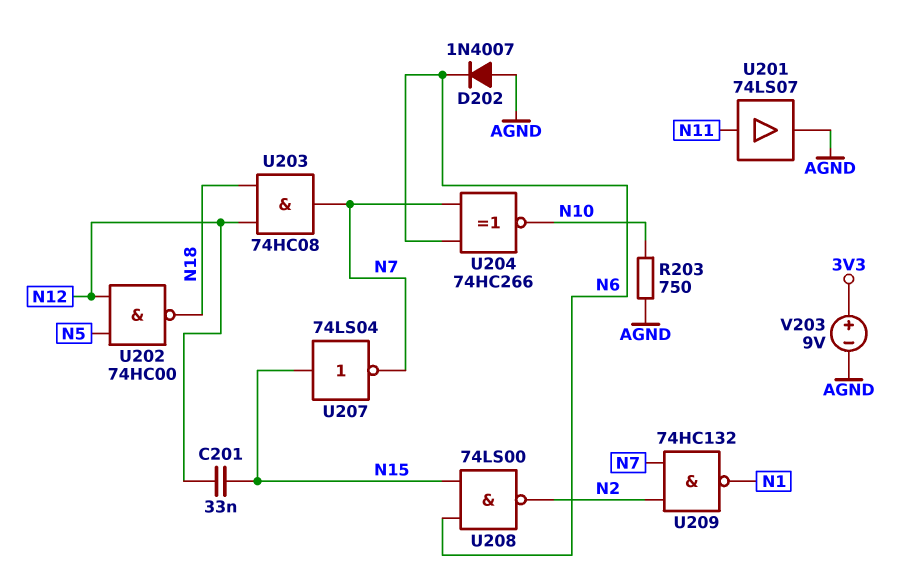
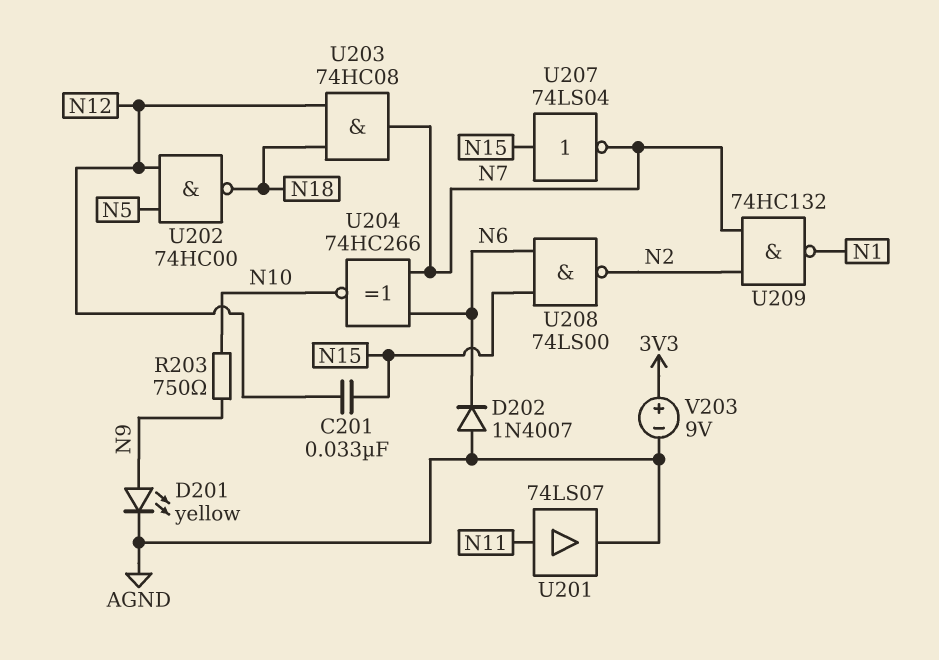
D201: none -> LED yellow (A N9, K AGND)
R203: 750 (AGND, N10) -> 750 (N9, N10)

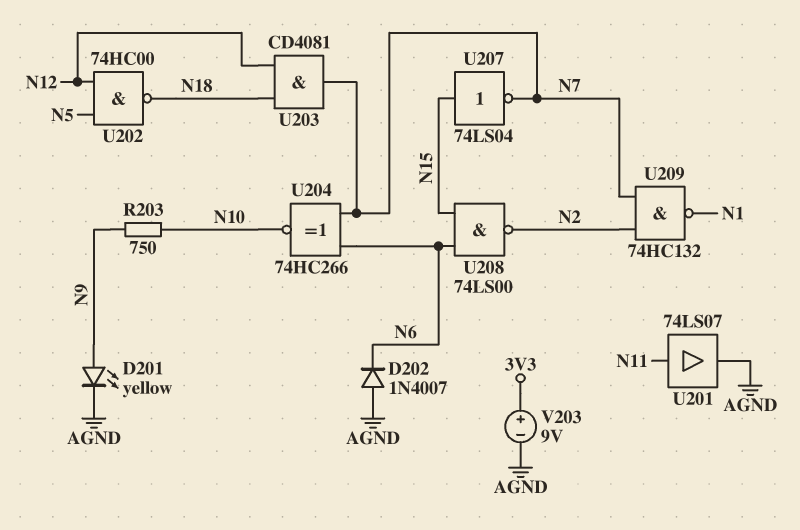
C201: 33nF (N12, N15) -> none
U203: AND 74HC08 (in N12, in N18, out N7) -> AND CD4081 (in N12, in N18, out N7)

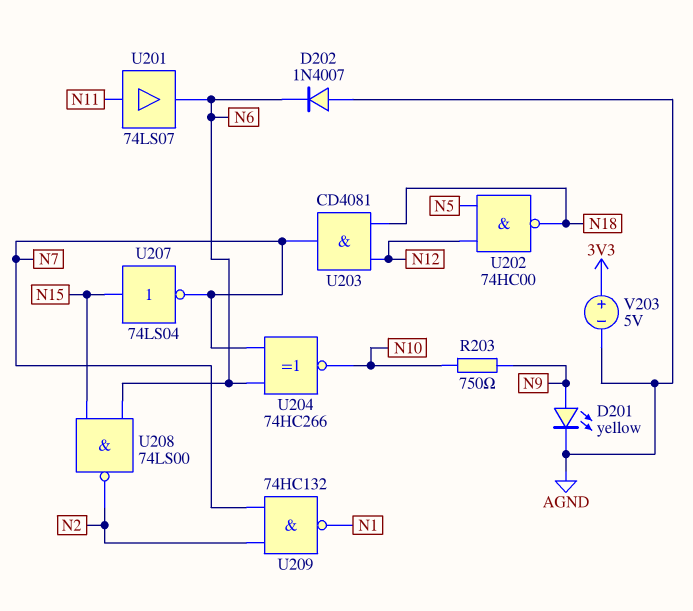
U201: buffer 74LS07 (in N11, out AGND) -> buffer 74LS07 (in N11, out N6)
V203: 9V (plus 3V3, minus AGND) -> 5V (plus 3V3, minus AGND)

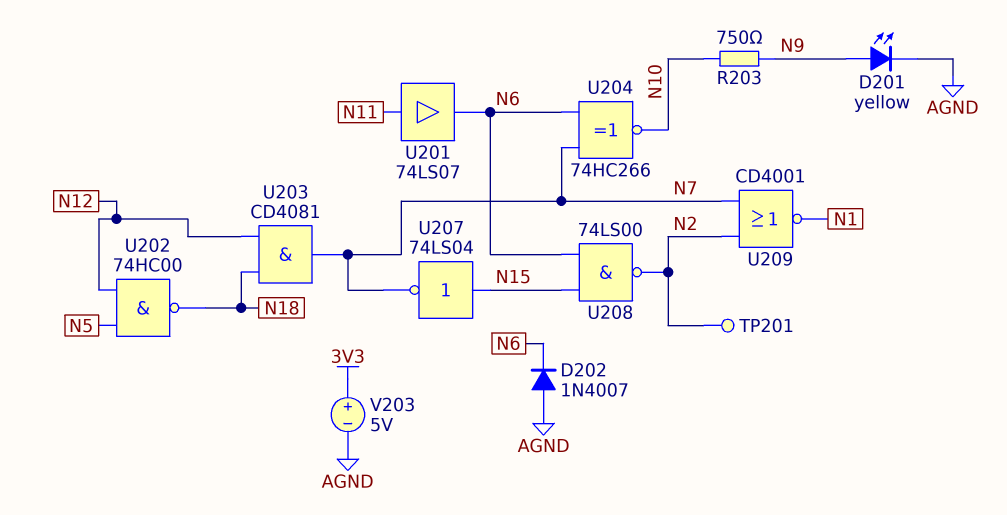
TP201: none -> test point (N2)
U209: NAND 74HC132 (in N2, in N7, out N1) -> NOR CD4001 (in N2, in N7, out N1)

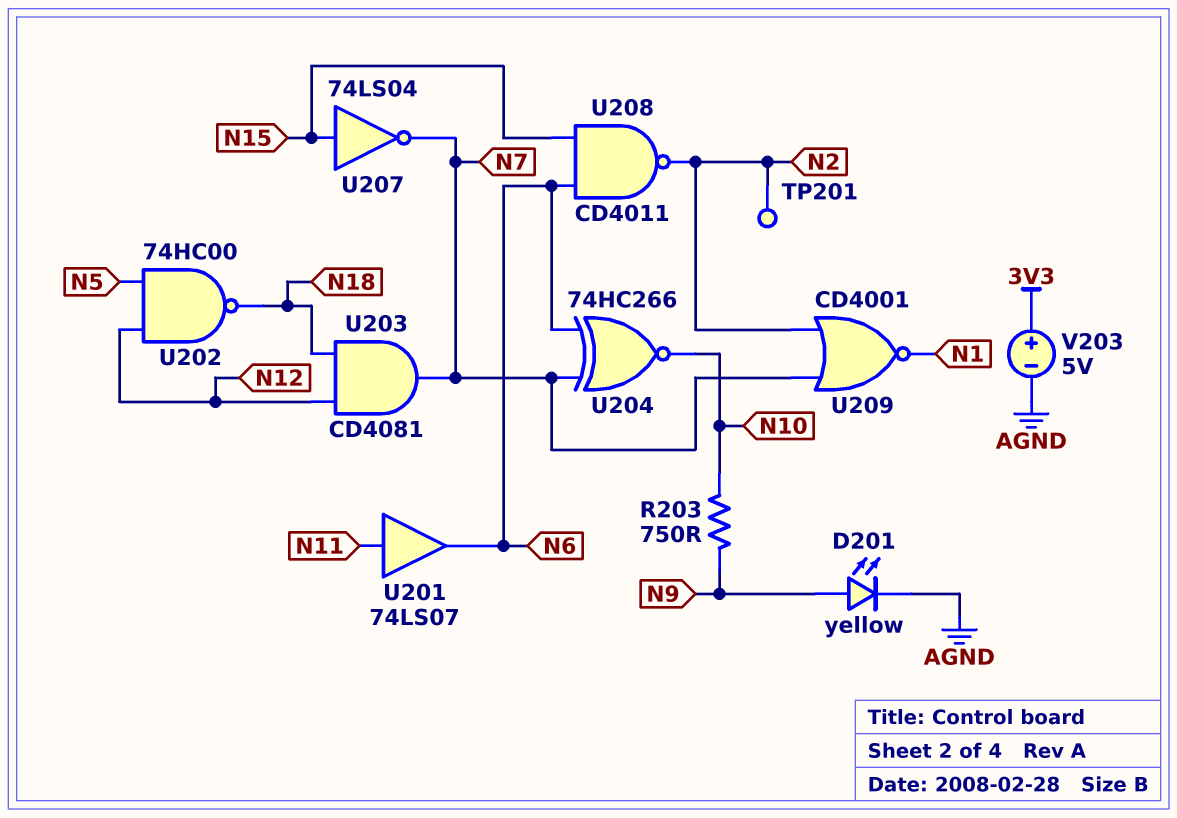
D202: diode 1N4007 (A AGND, K N6) -> none
U208: NAND 74LS00 (in N6, in N15, out N2) -> NAND CD4011 (in N6, in N15, out N2)

